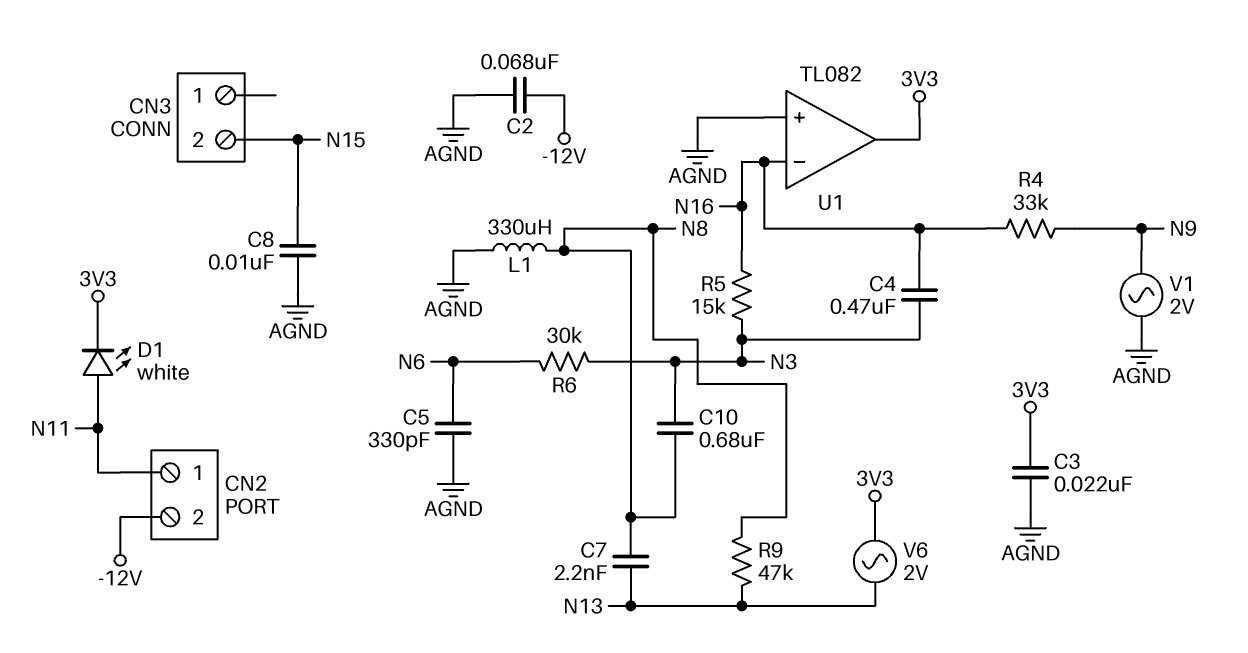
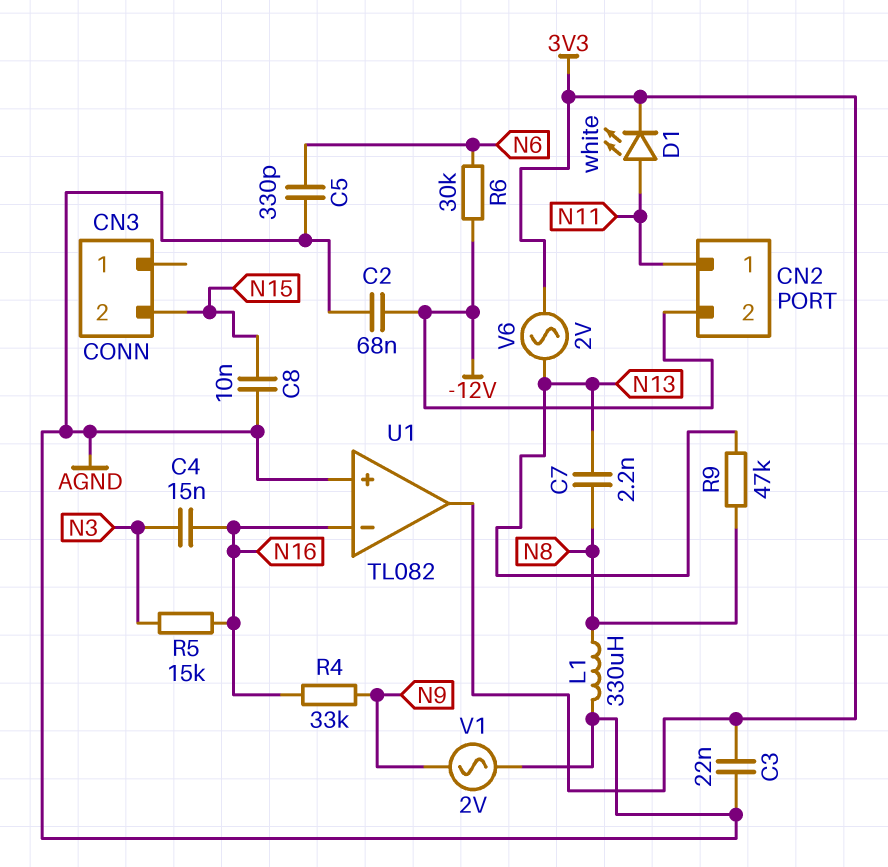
C4: 470nF (N3, N16) -> 15nF (N3, N16)
C10: 680nF (N3, N8) -> none
R6: 30k (N3, N6) -> 30k (-12V, N6)

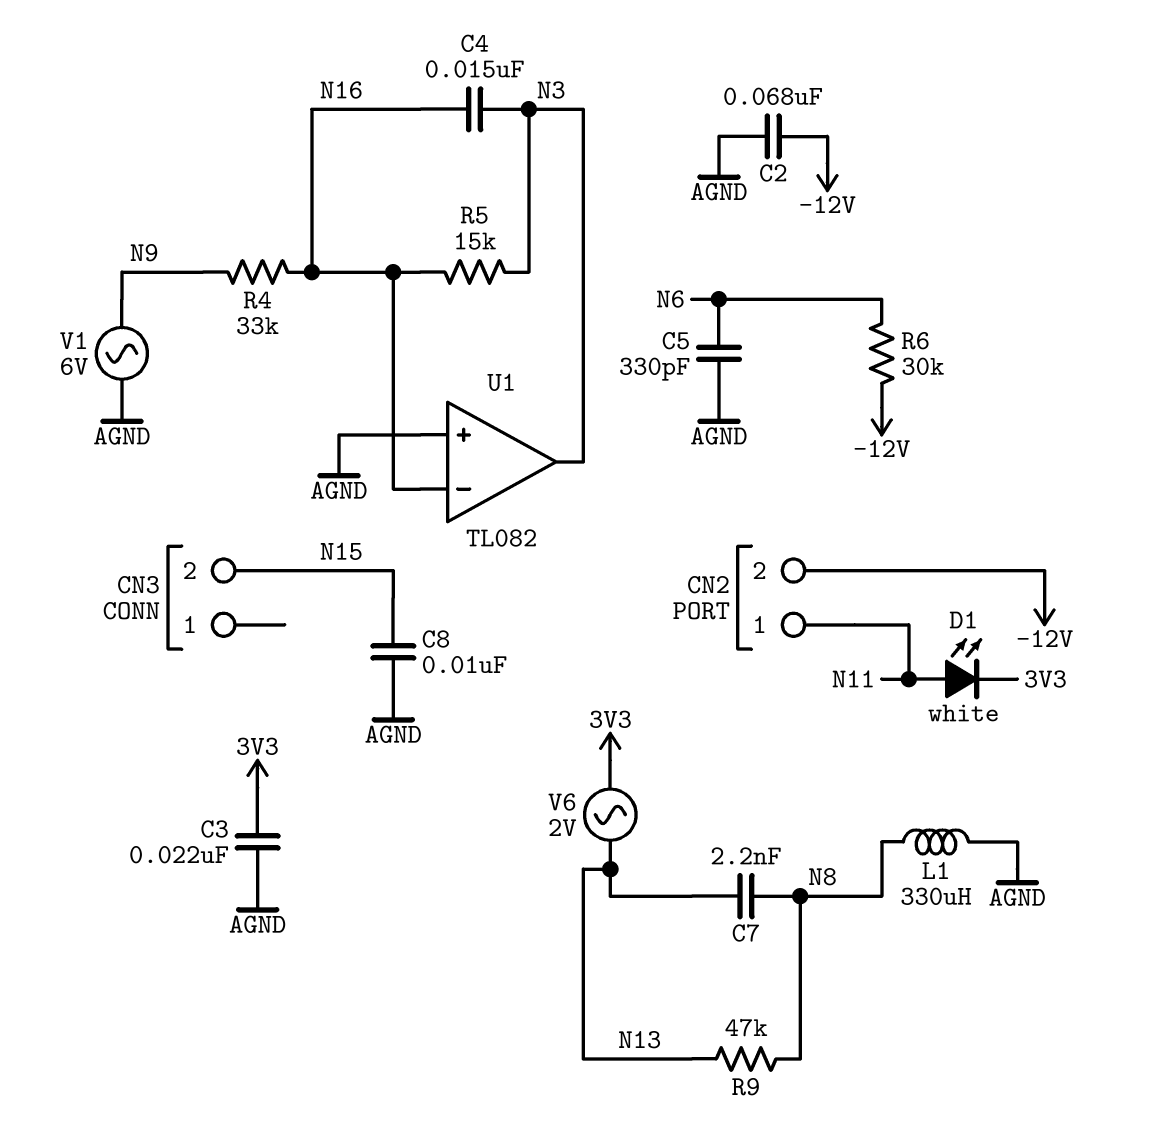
U1 pin out: 3V3 -> N3
V1: AC 2V (AGND, N9) -> AC 6V (AGND, N9)

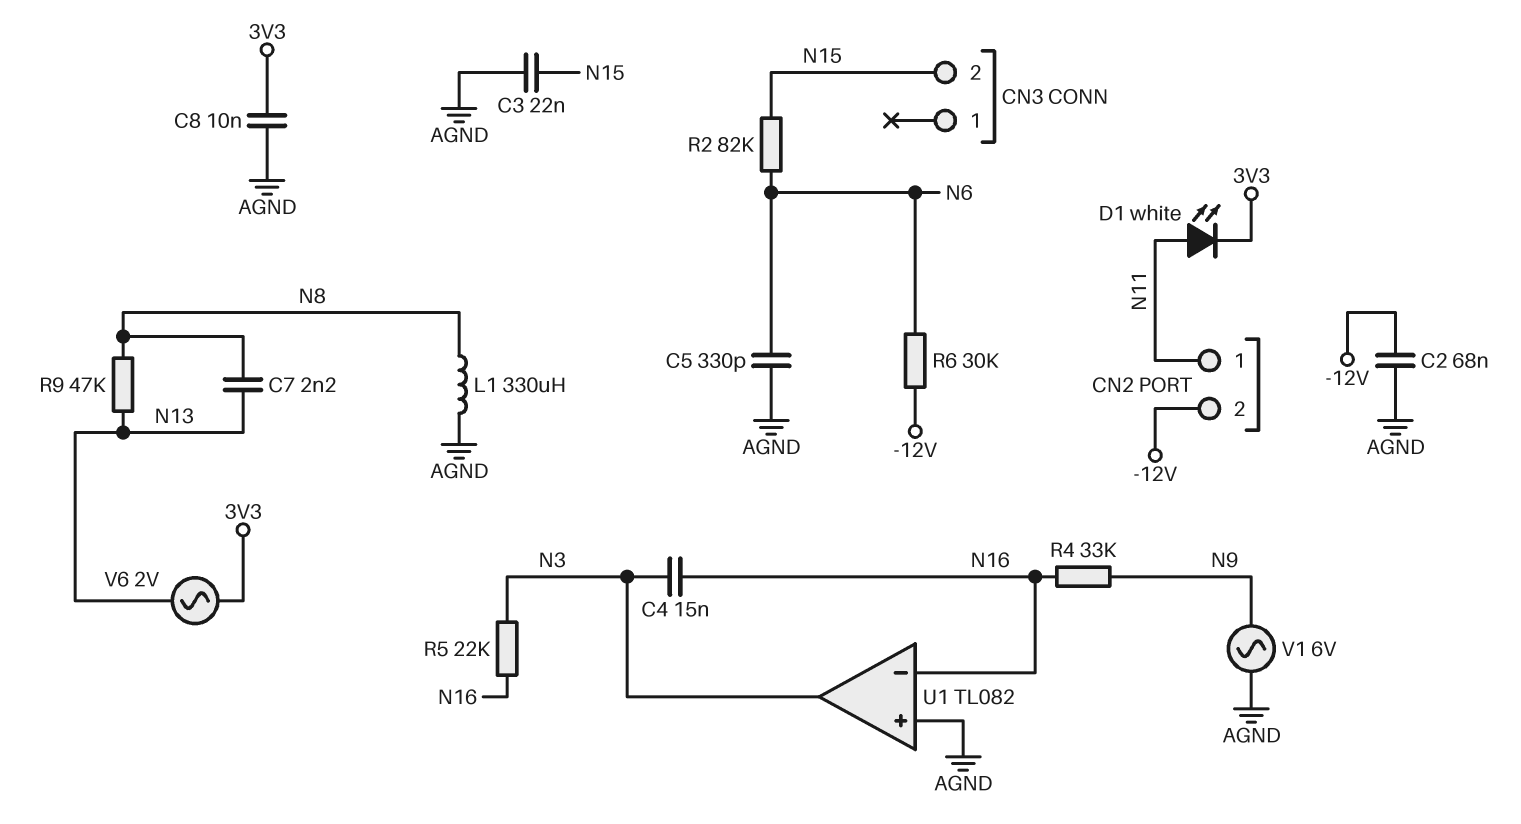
C3: 22nF (3V3, AGND) -> 22nF (AGND, N15)
C8: 10nF (AGND, N15) -> 10nF (3V3, AGND)
R2: none -> 82k (N6, N15)
R5: 15k (N3, N16) -> 22k (N3, N16)

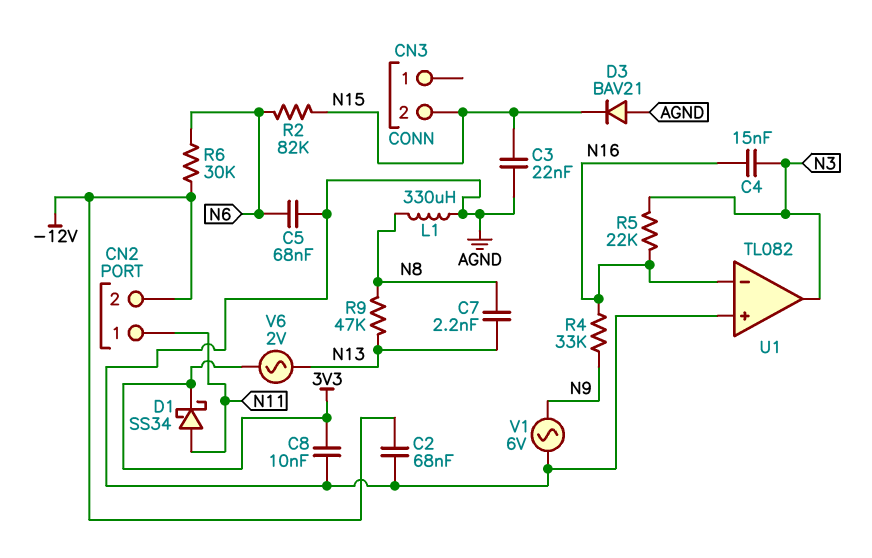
C5: 330pF (AGND, N6) -> 68nF (AGND, N6)
D1: LED white (A N11, K 3V3) -> schottky SS34 (A N11, K 3V3)
D3: none -> diode BAV21 (A AGND, K N15)

